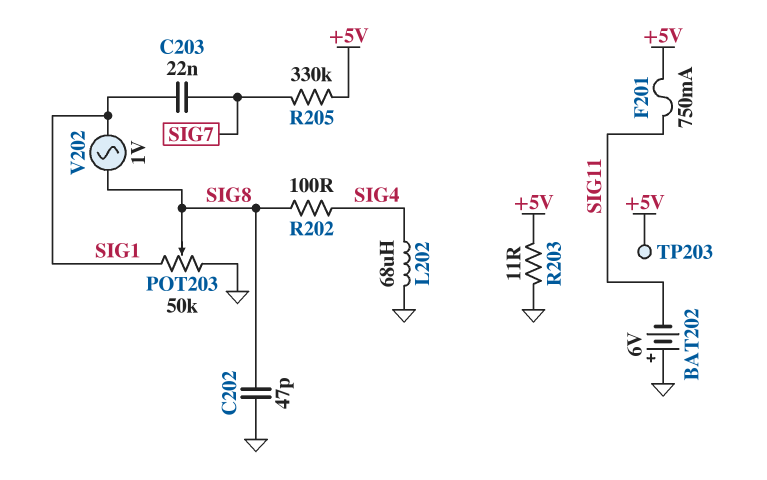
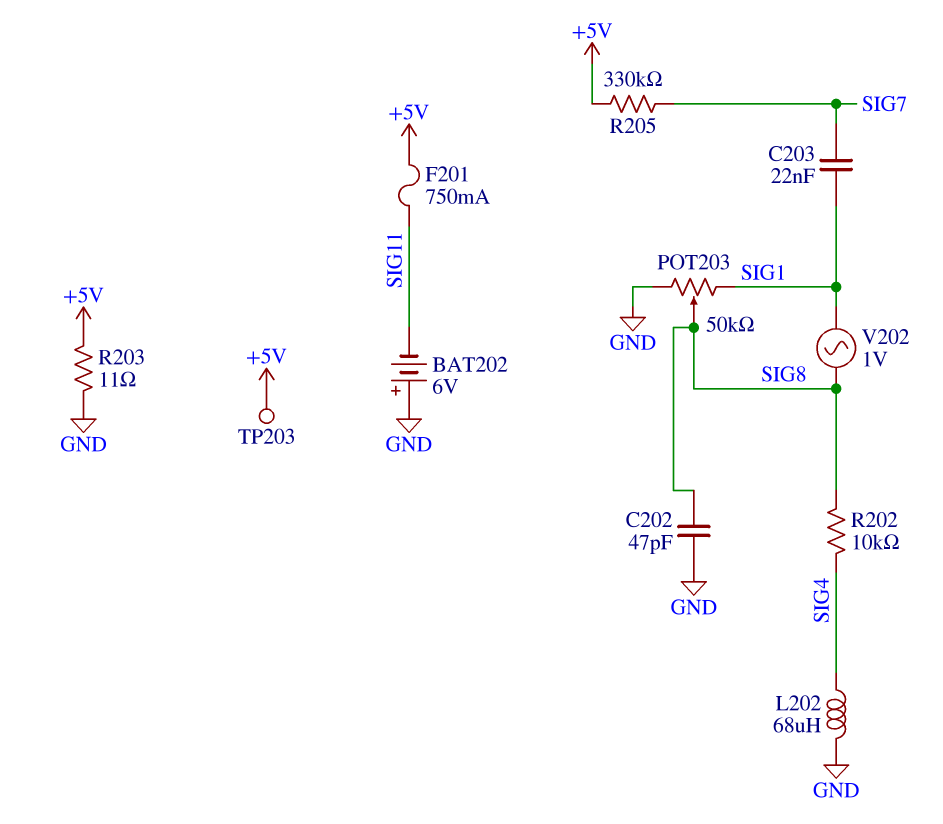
R202: 100 (SIG4, SIG8) -> 10k (SIG4, SIG8)

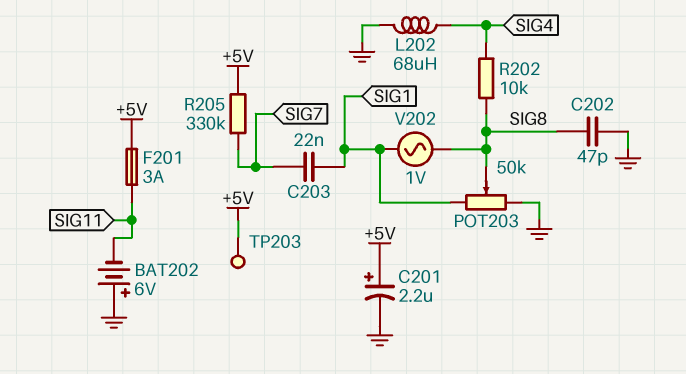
C201: none -> 2.2uF (plus +5V, minus GND)
F201: 750mA (+5V, SIG11) -> 3A (+5V, SIG11)
R203: 11 (+5V, GND) -> none

